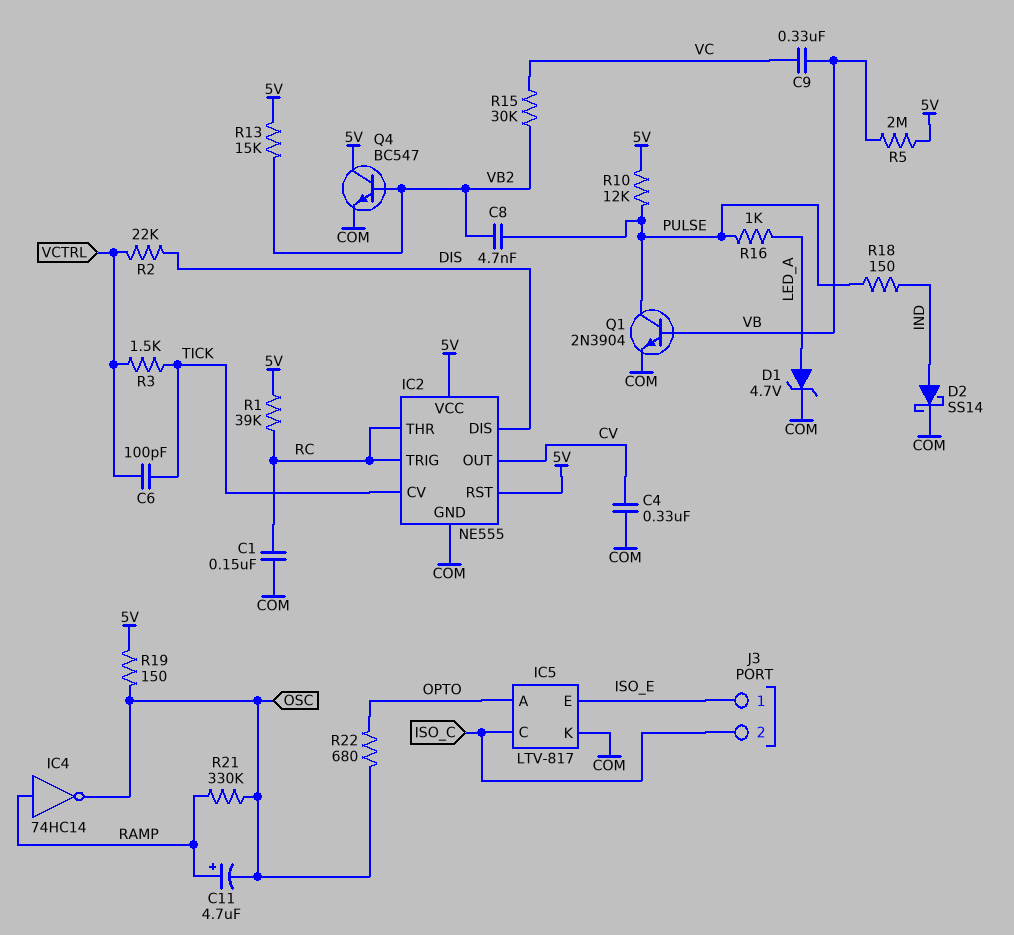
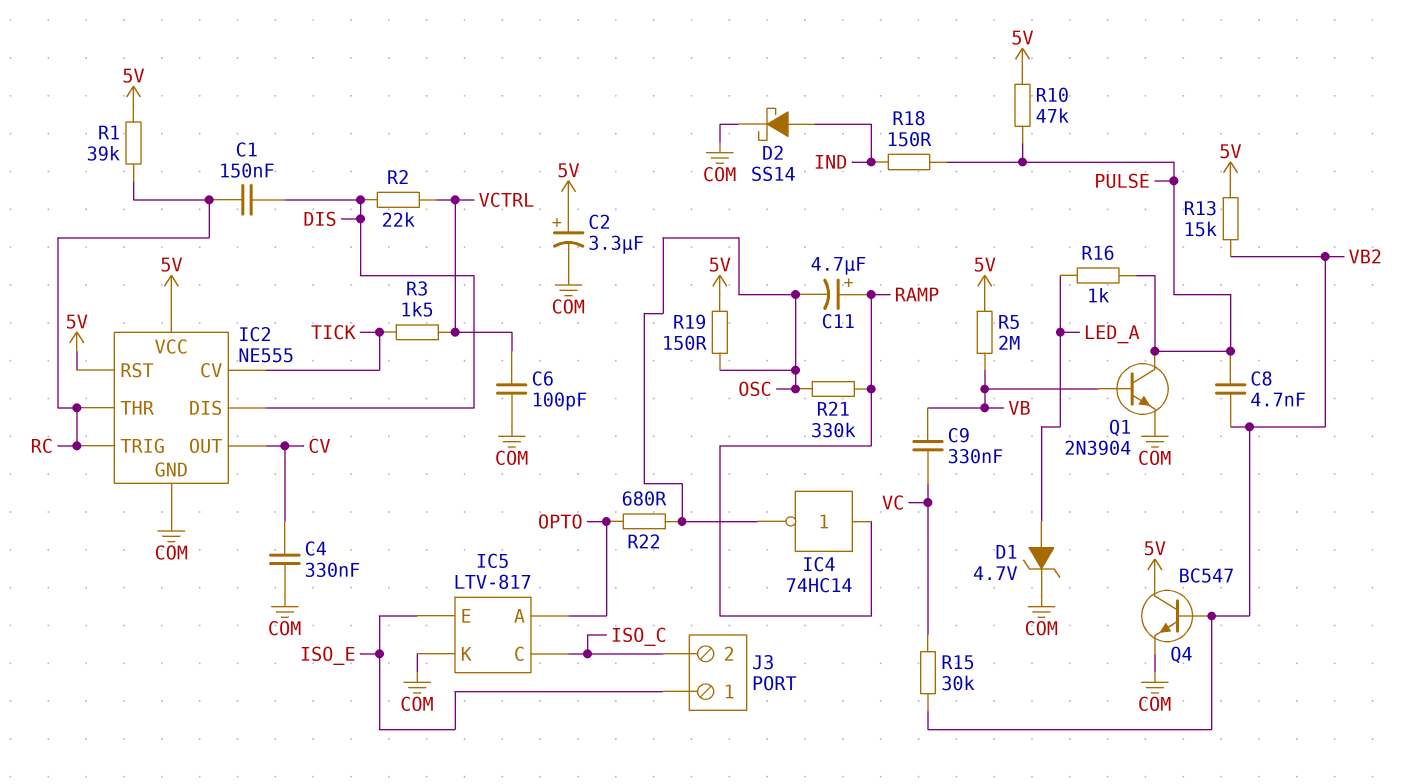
C1: 150nF (COM, RC) -> 150nF (DIS, RC)
C2: none -> 3.3uF (plus 5V, minus COM)
C6: 100pF (TICK, VCTRL) -> 100pF (COM, VCTRL)
R10: 12k (5V, PULSE) -> 47k (5V, PULSE)

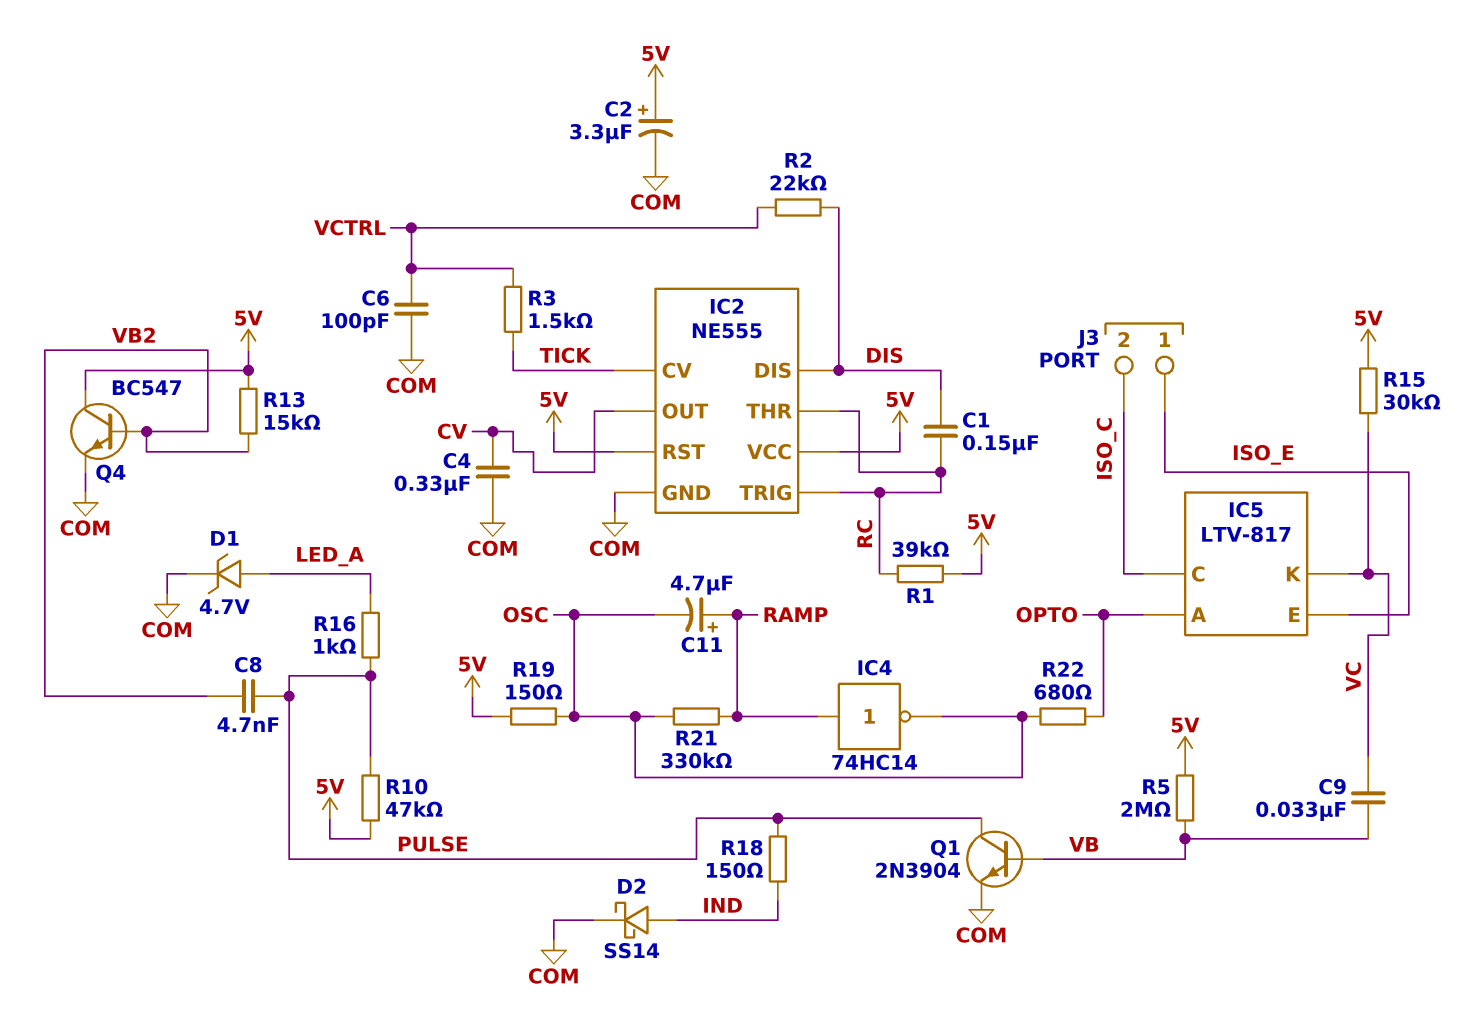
C9: 330nF (VB, VC) -> 33nF (VB, VC)
IC5 pin K: COM -> VC
R15: 30k (VB2, VC) -> 30k (5V, VC)

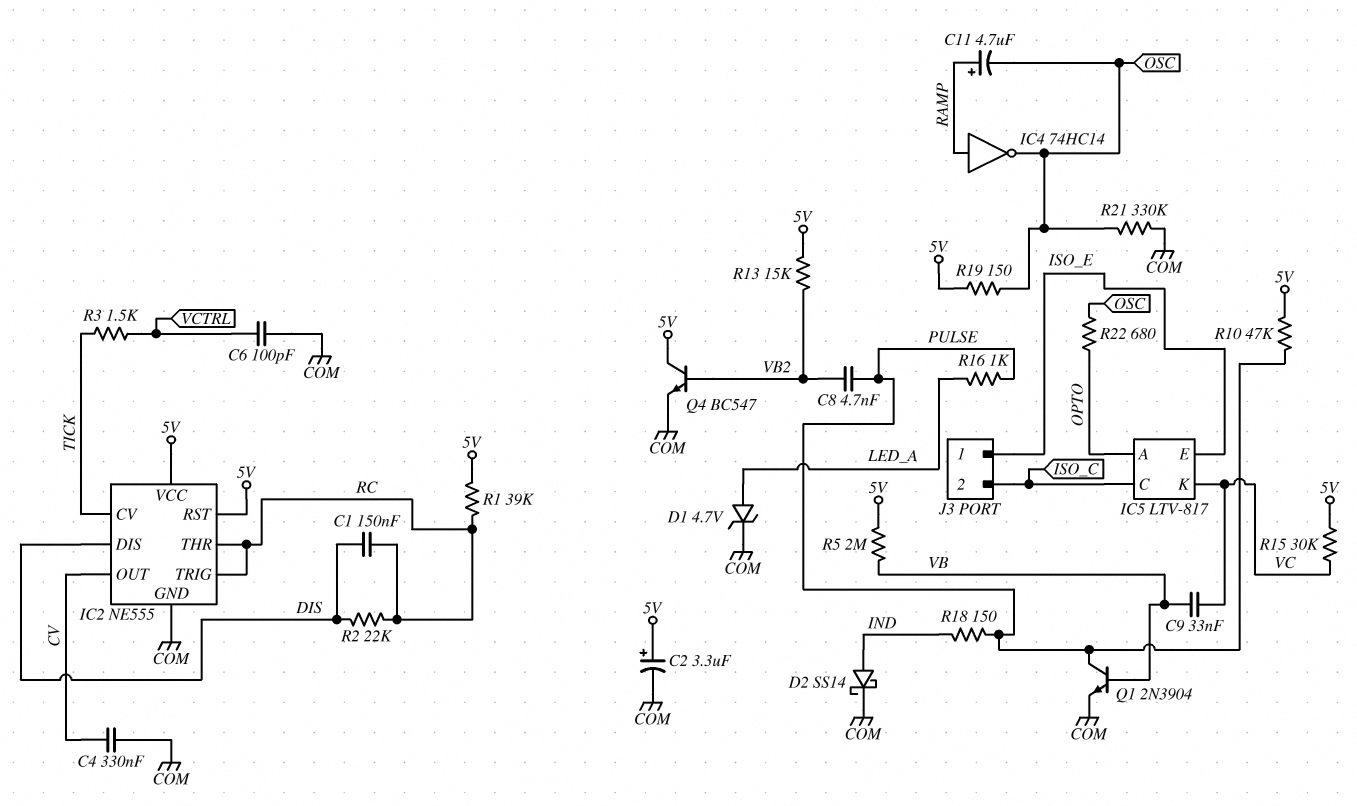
R2: 22k (DIS, VCTRL) -> 22k (DIS, RC)
R21: 330k (OSC, RAMP) -> 330k (COM, OSC)

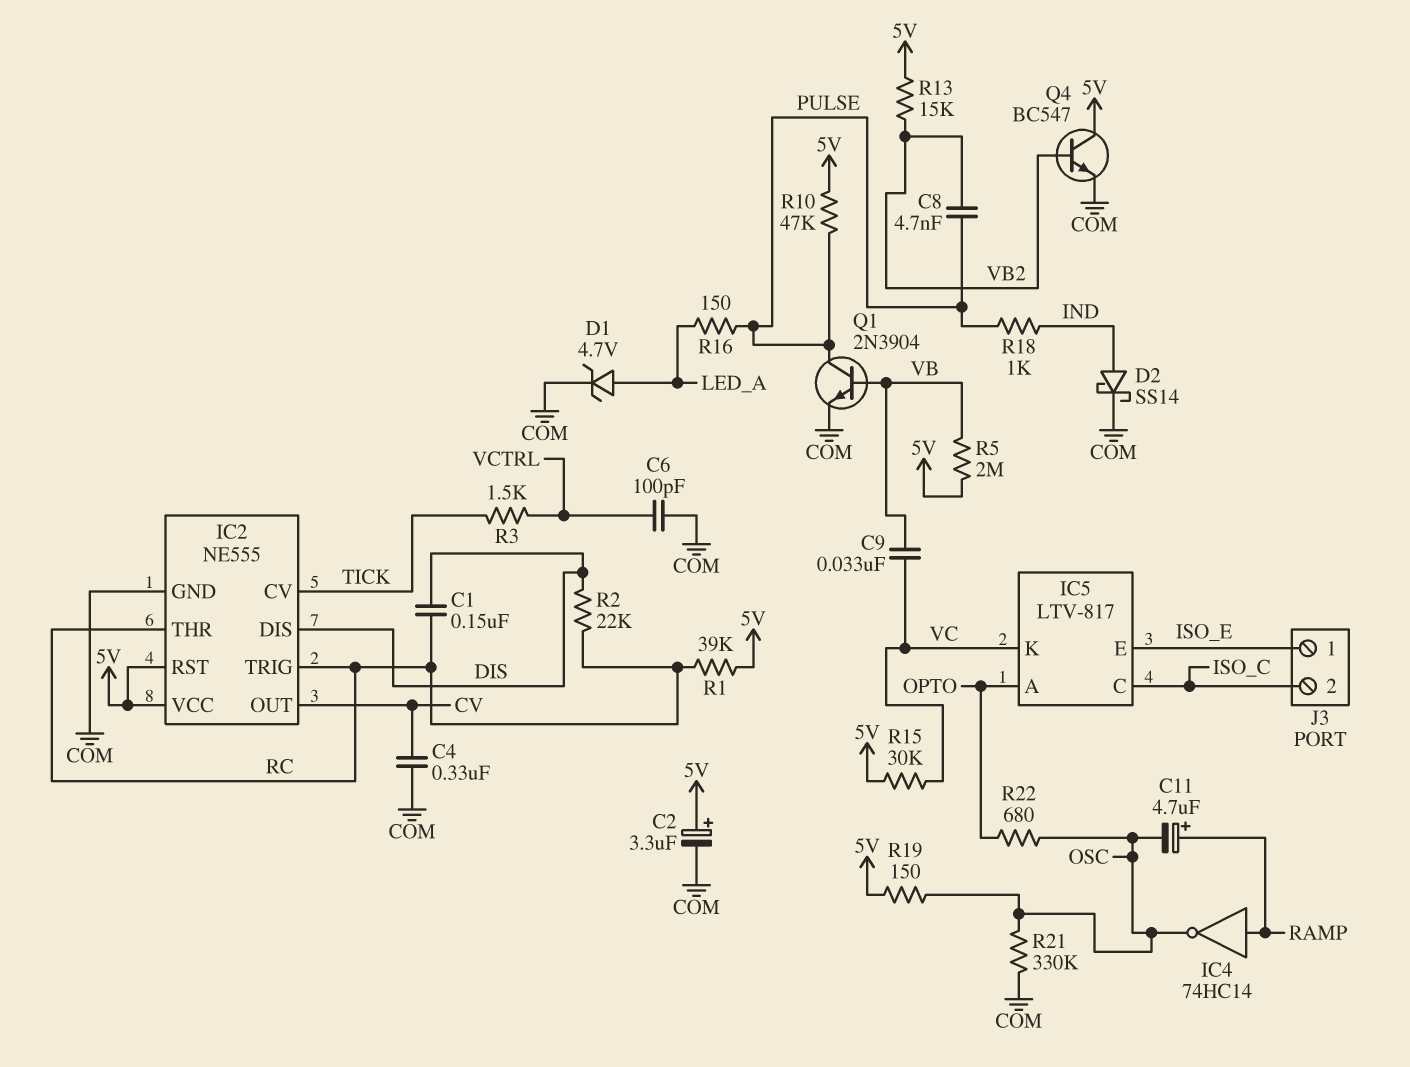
R16: 1k (LED_A, PULSE) -> 150 (LED_A, PULSE)
R18: 150 (IND, PULSE) -> 1k (IND, PULSE)

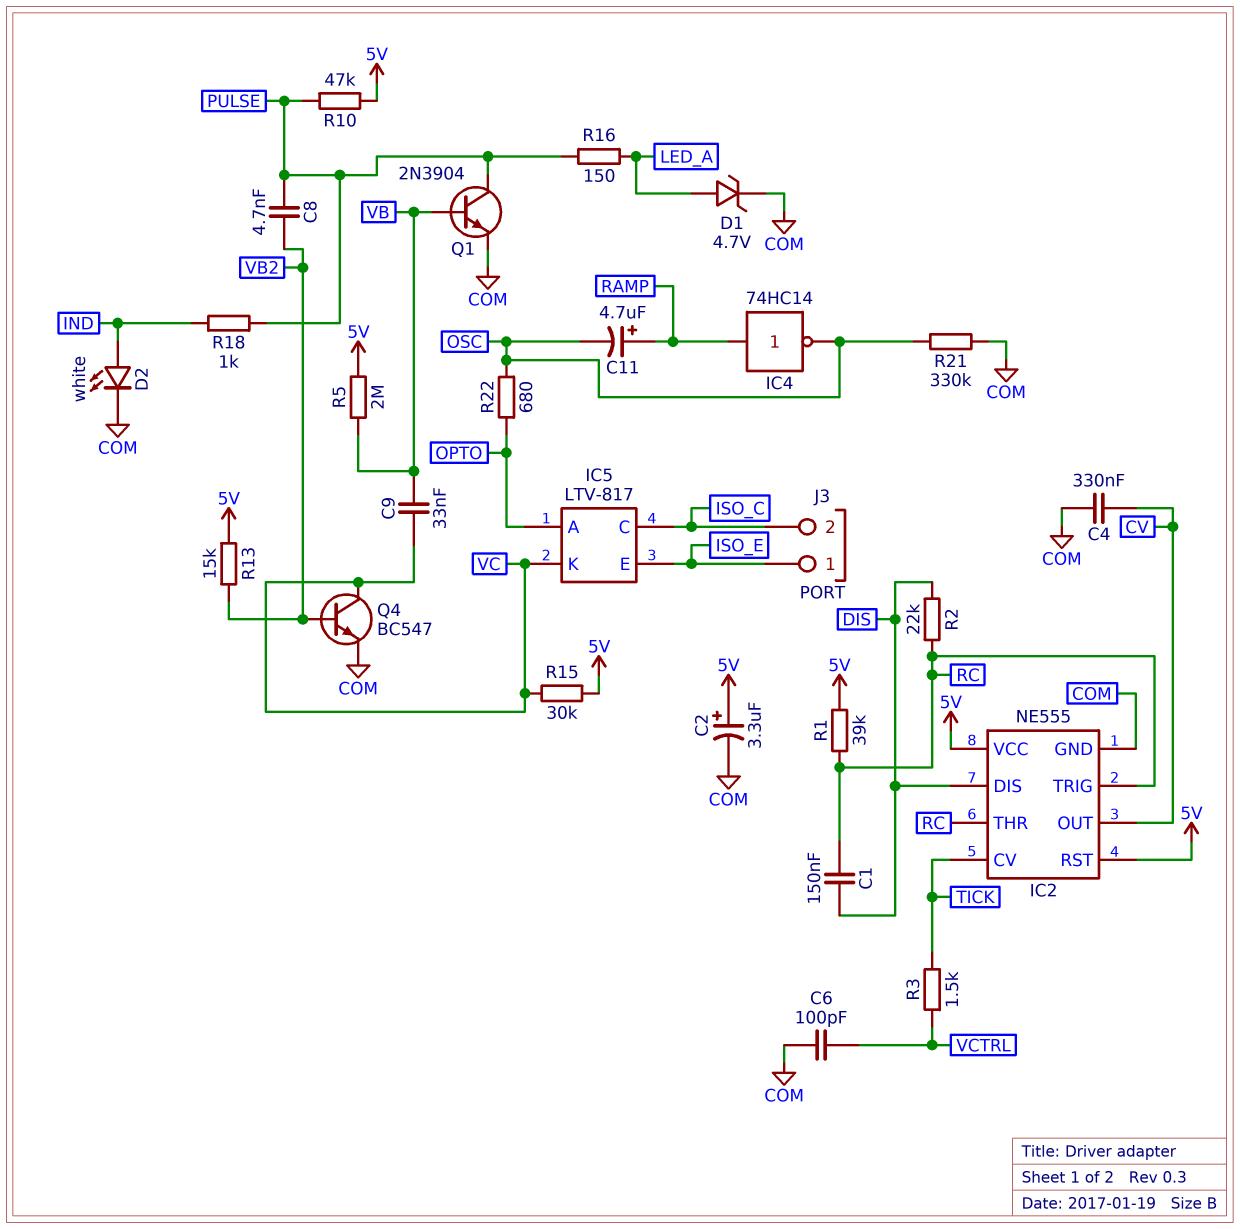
D2: schottky SS14 (A IND, K COM) -> LED white (A IND, K COM)
Q4: NPN BC547 (B VB2, C 5V, E COM) -> NPN BC547 (B VB2, C VC, E COM)
R19: 150 (5V, OSC) -> none

